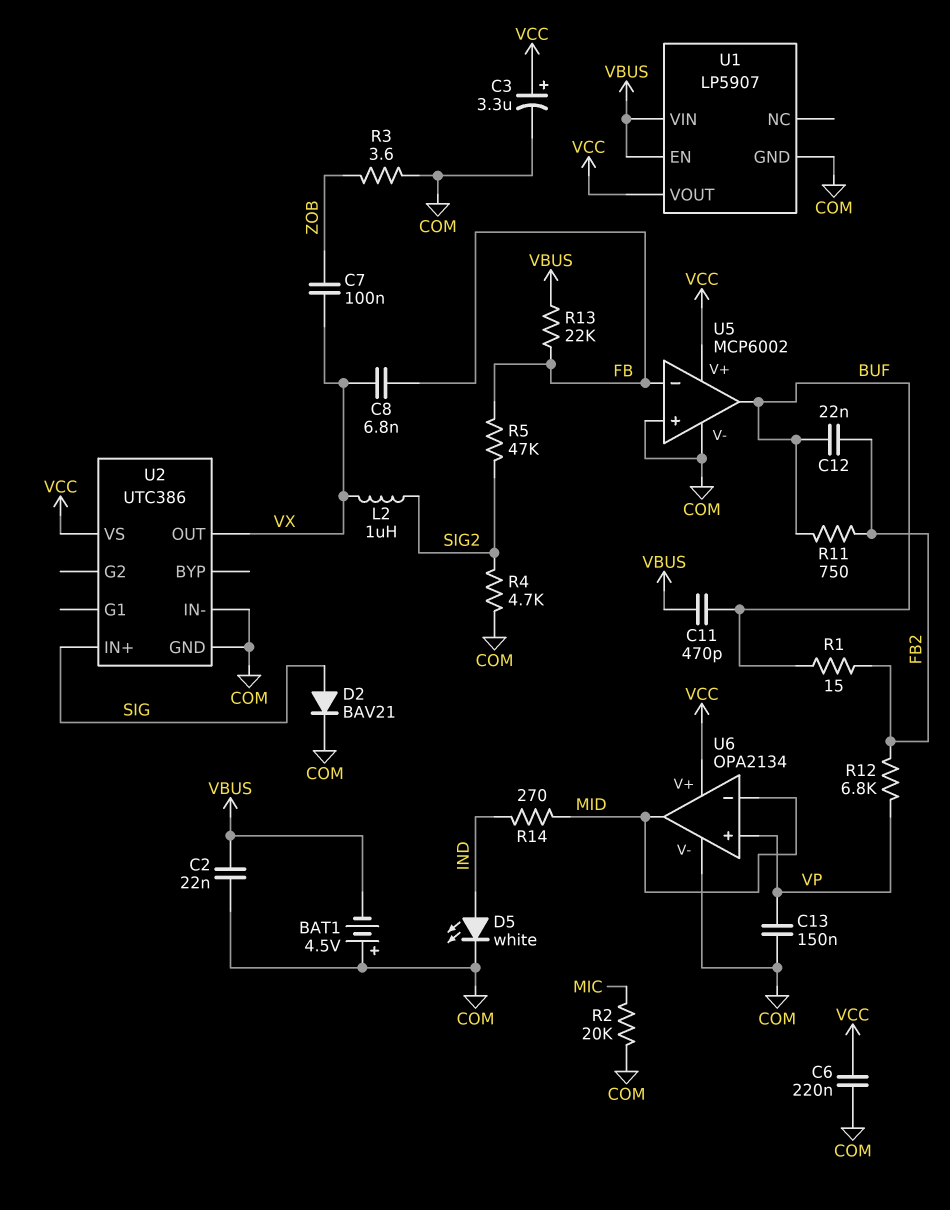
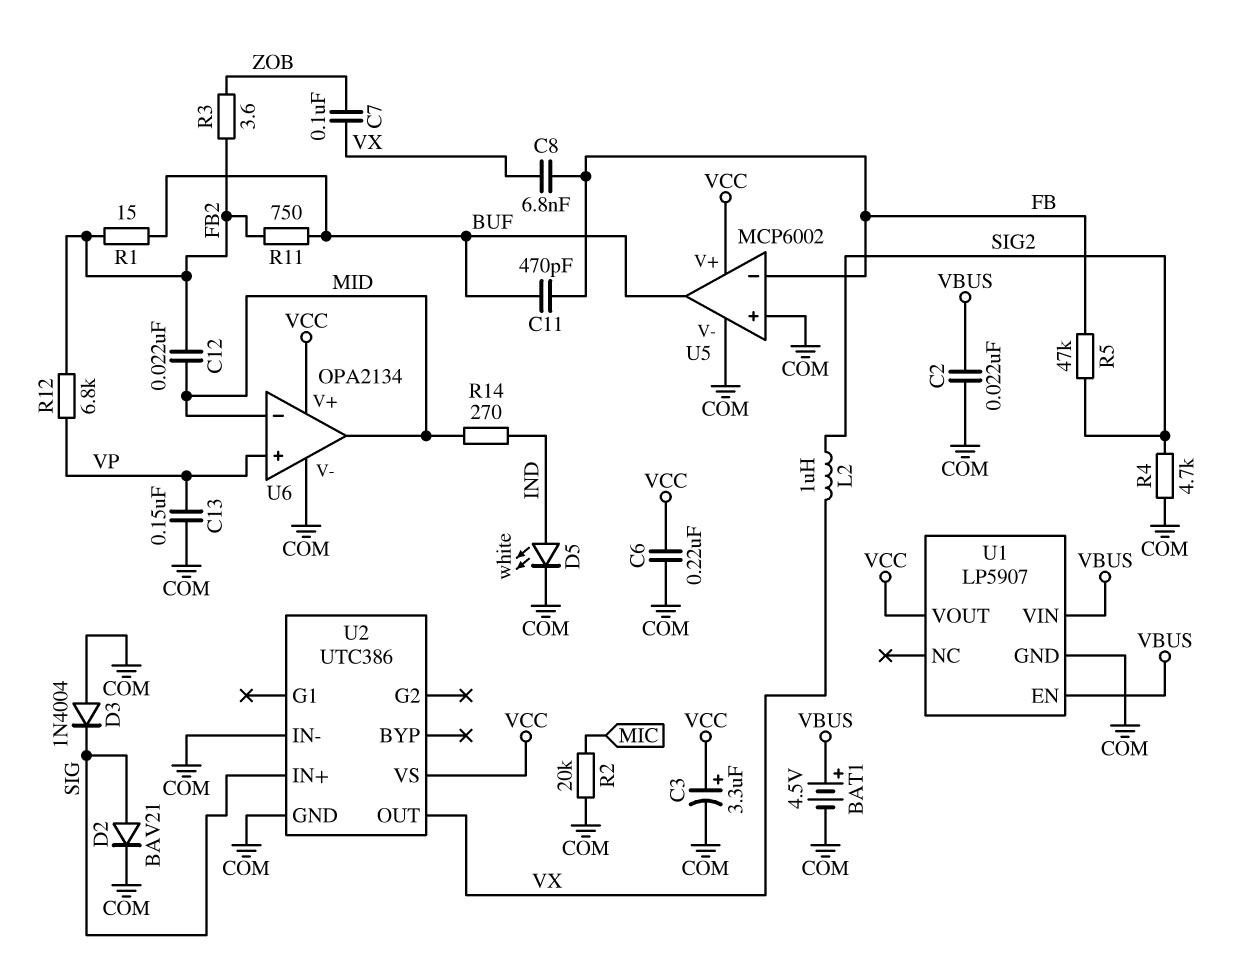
BAT1: 4.5V (plus COM, minus VBUS) -> 4.5V (plus VBUS, minus COM)
C11: 470pF (BUF, VBUS) -> 470pF (BUF, FB)
C12: 22nF (BUF, FB2) -> 22nF (FB2, MID)
D3: none -> diode 1N4004 (A COM, K SIG)
R3: 3.6 (COM, ZOB) -> 3.6 (FB2, ZOB)
R13: 22k (FB, VBUS) -> none

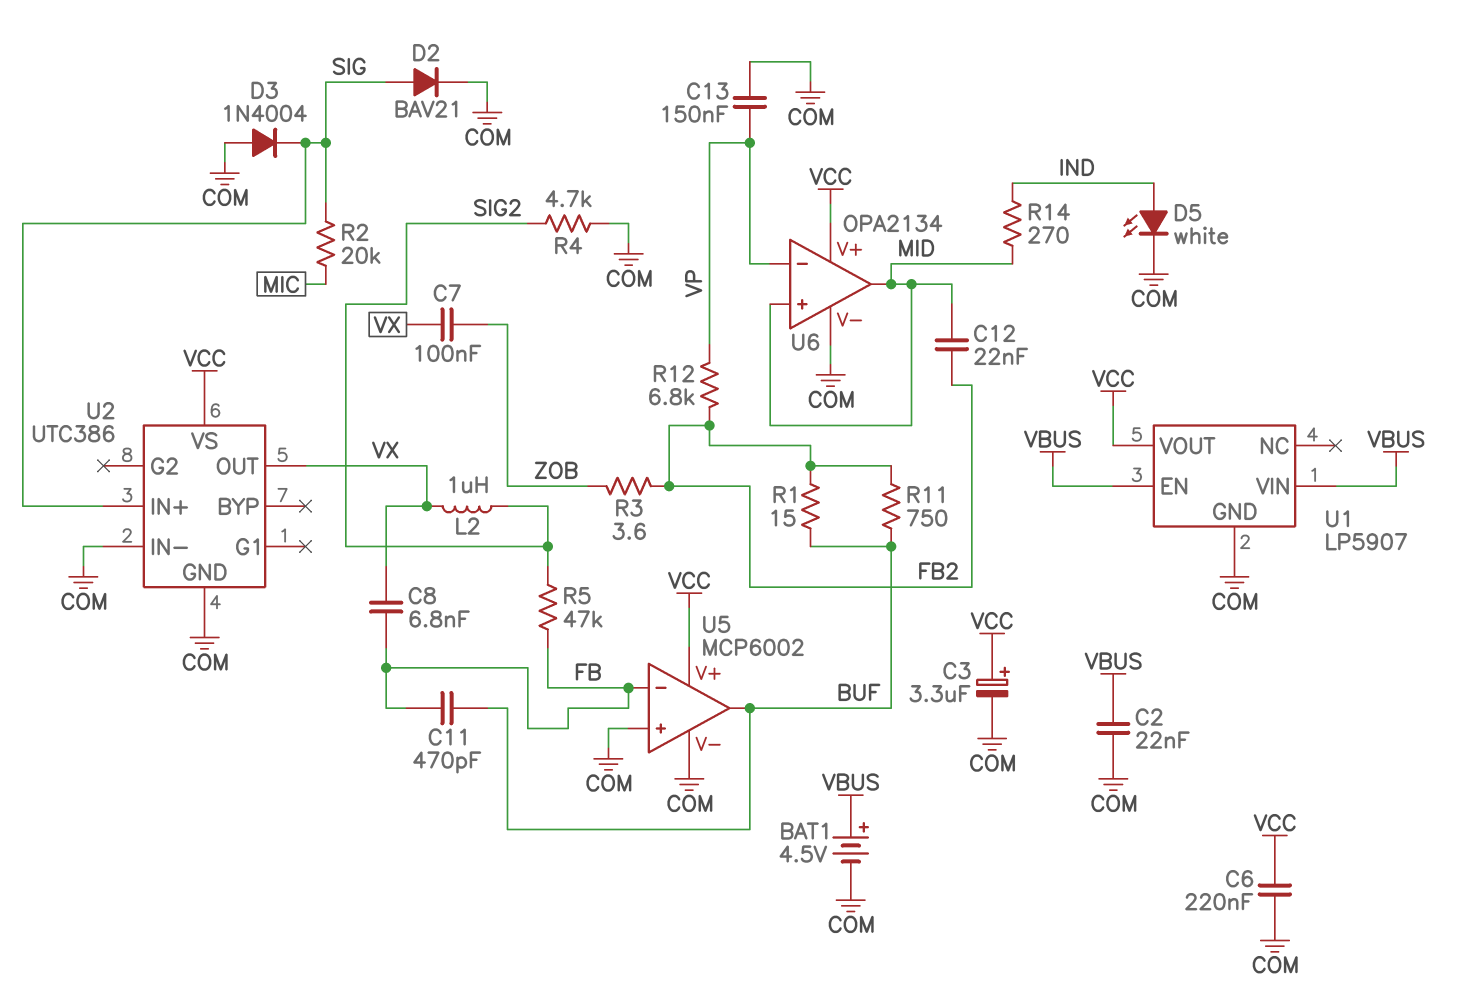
R2: 20k (COM, MIC) -> 20k (MIC, SIG)
U6 pin in+: VP -> MID
U6 pin in-: MID -> VP

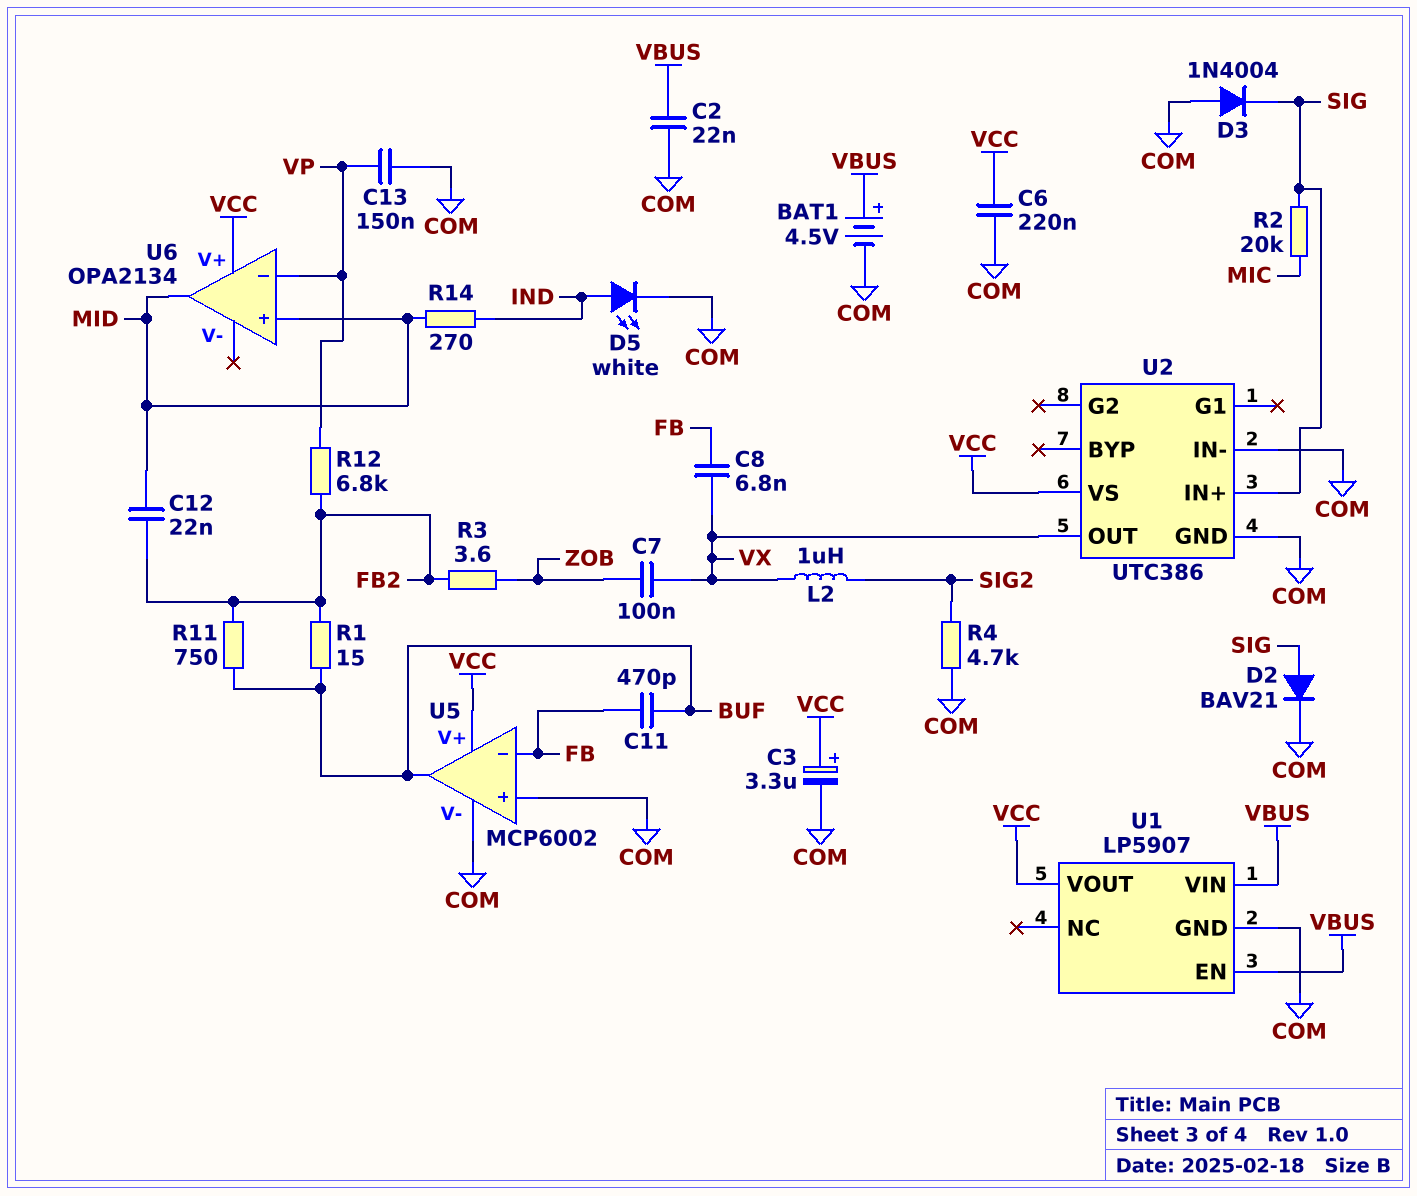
R5: 47k (FB, SIG2) -> none
U6 pin V-: COM -> none

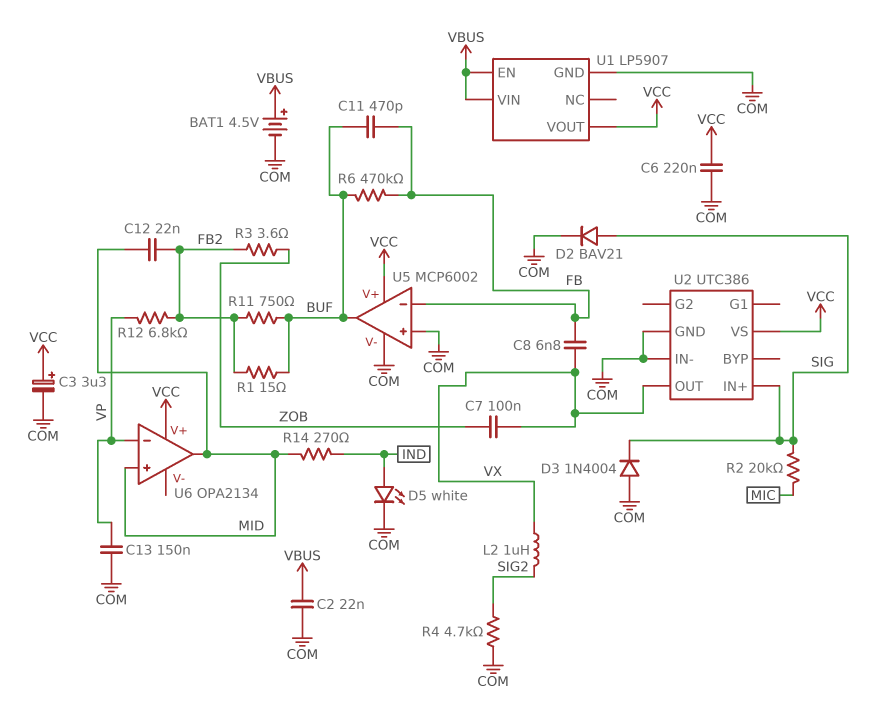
R6: none -> 470k (BUF, FB)

